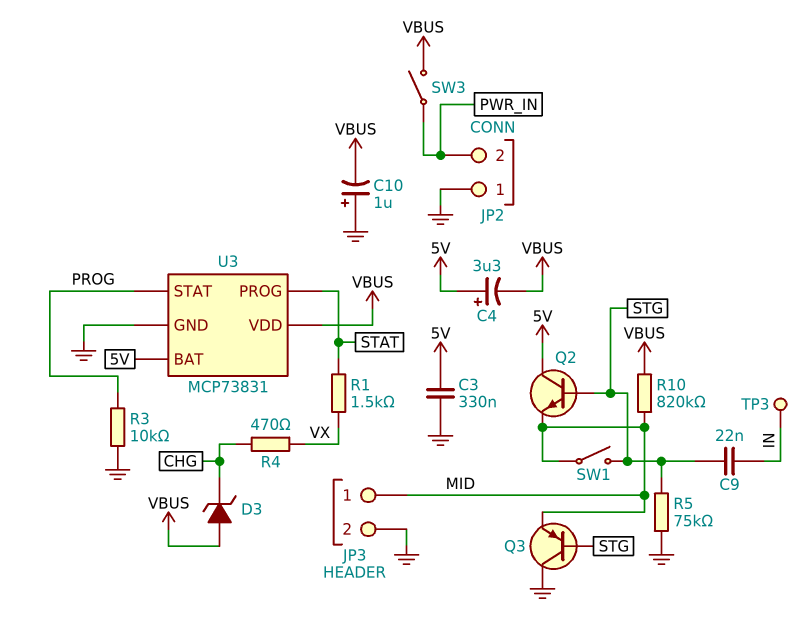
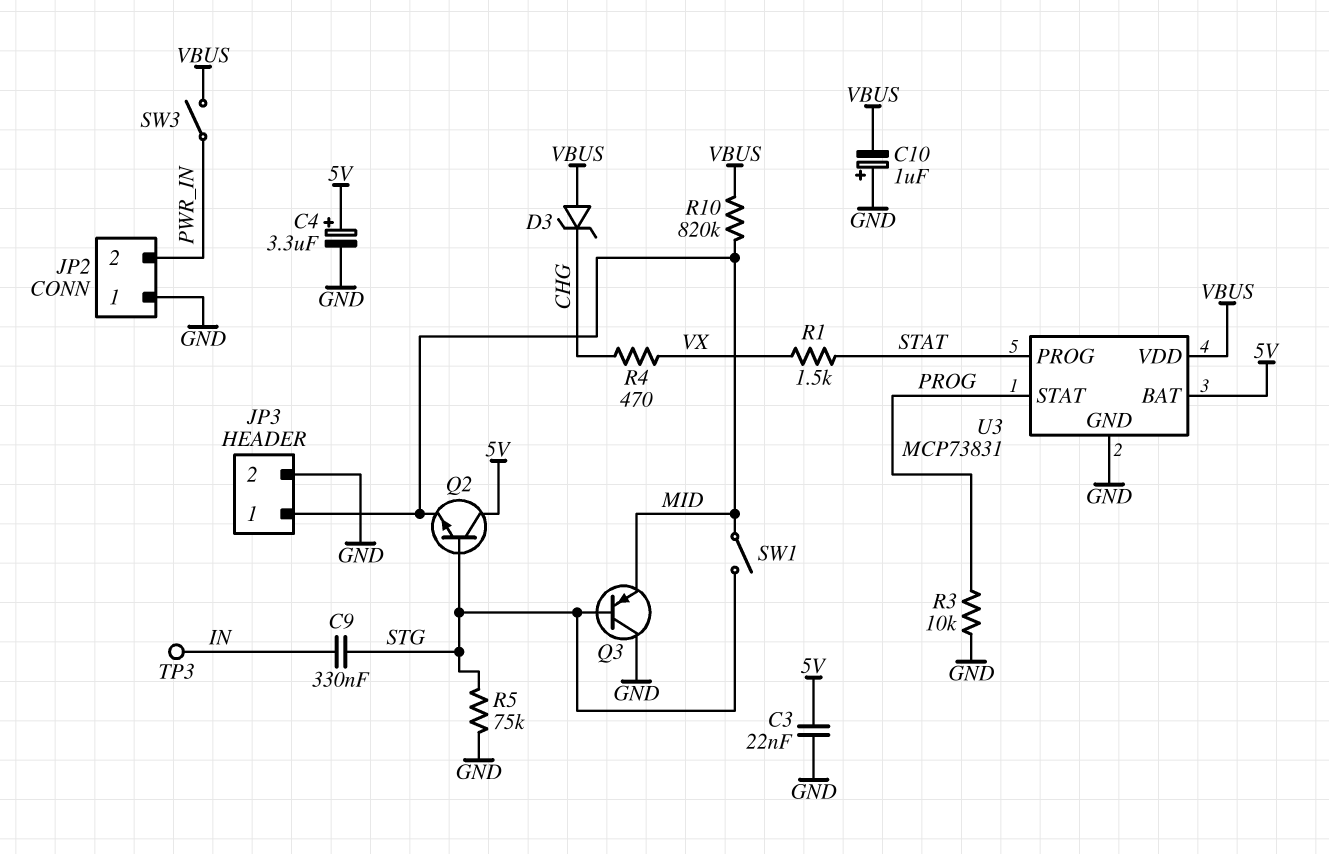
C3: 330nF (5V, GND) -> 22nF (5V, GND)
C4: 3.3uF (plus 5V, minus VBUS) -> 3.3uF (plus 5V, minus GND)
C9: 22nF (IN, STG) -> 330nF (IN, STG)

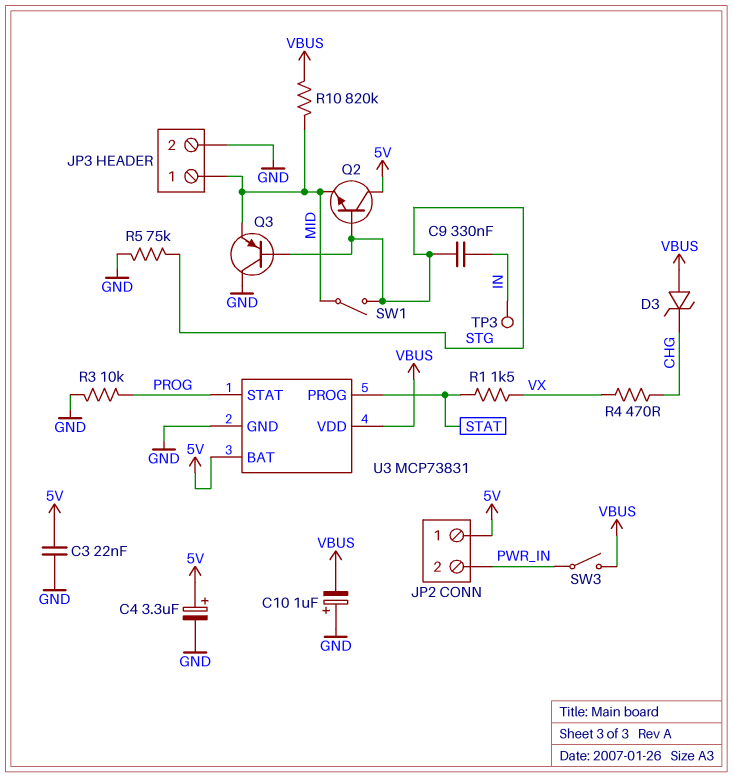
JP2 pin 1: GND -> 5V

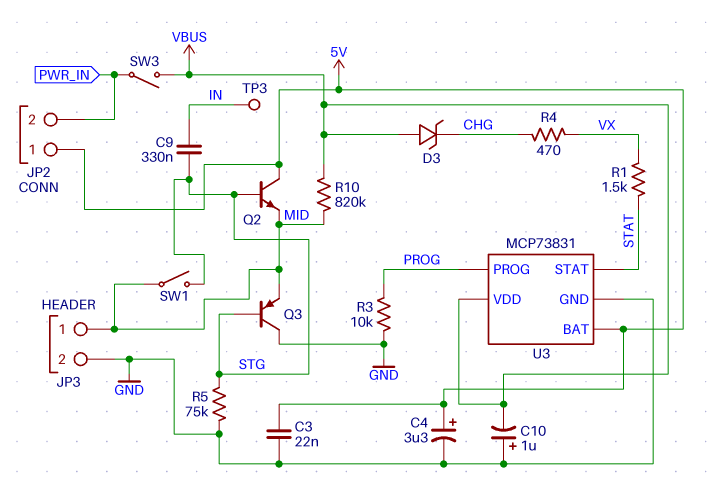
U3 pin PROG: STAT -> PROG
U3 pin STAT: PROG -> STAT

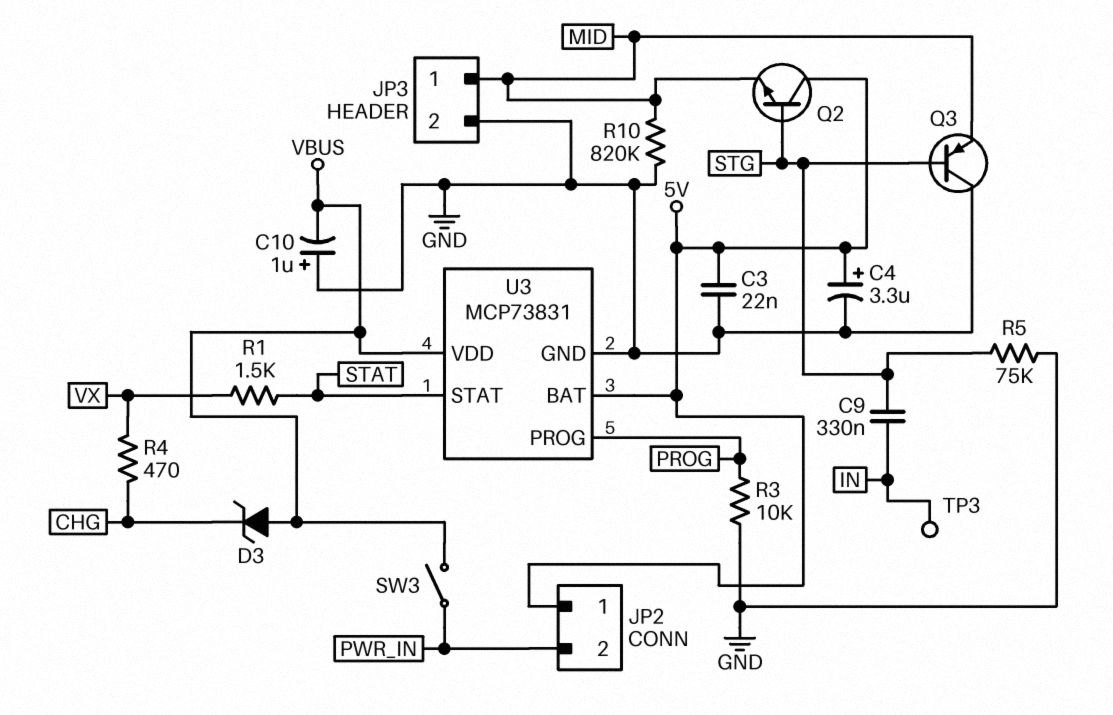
R10: 820k (MID, VBUS) -> 820k (GND, MID)
SW1: switch (MID, STG) -> none

